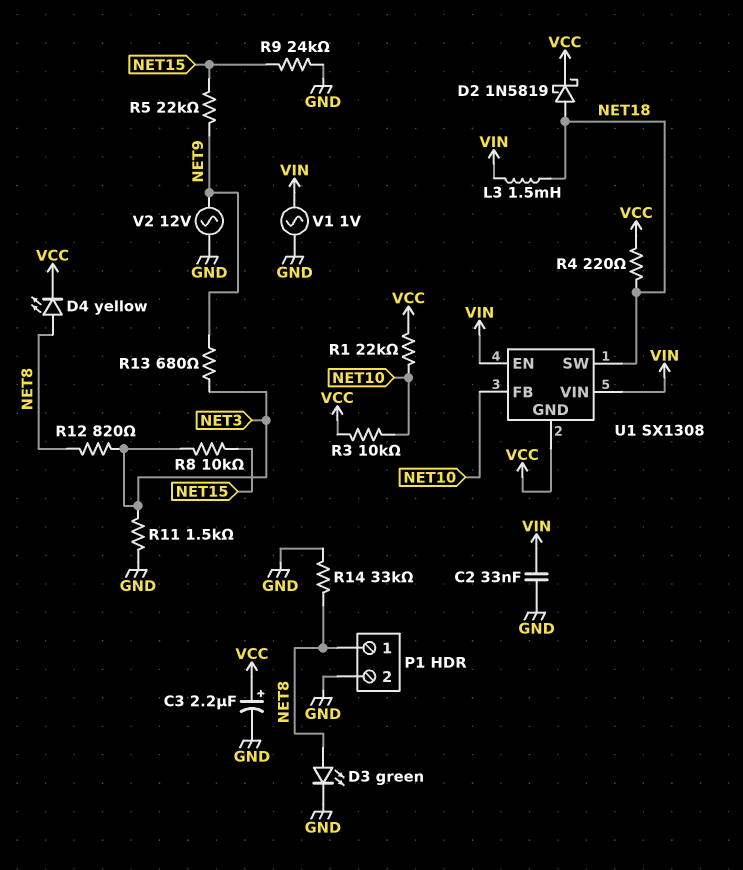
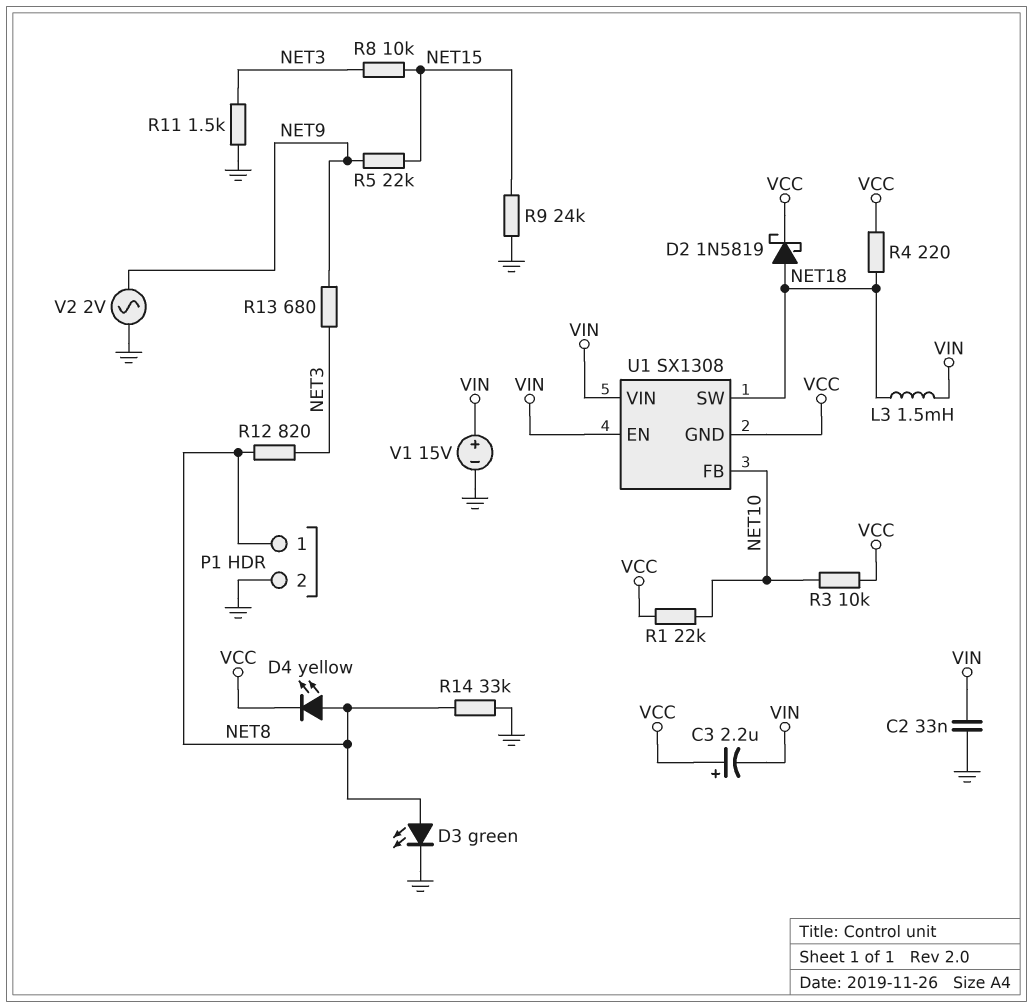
C3: 2.2uF (plus VCC, minus GND) -> 2.2uF (plus VCC, minus VIN)
V1: AC 1V (GND, VIN) -> 15V (plus VIN, minus GND)
V2: AC 12V (GND, NET9) -> AC 2V (GND, NET9)

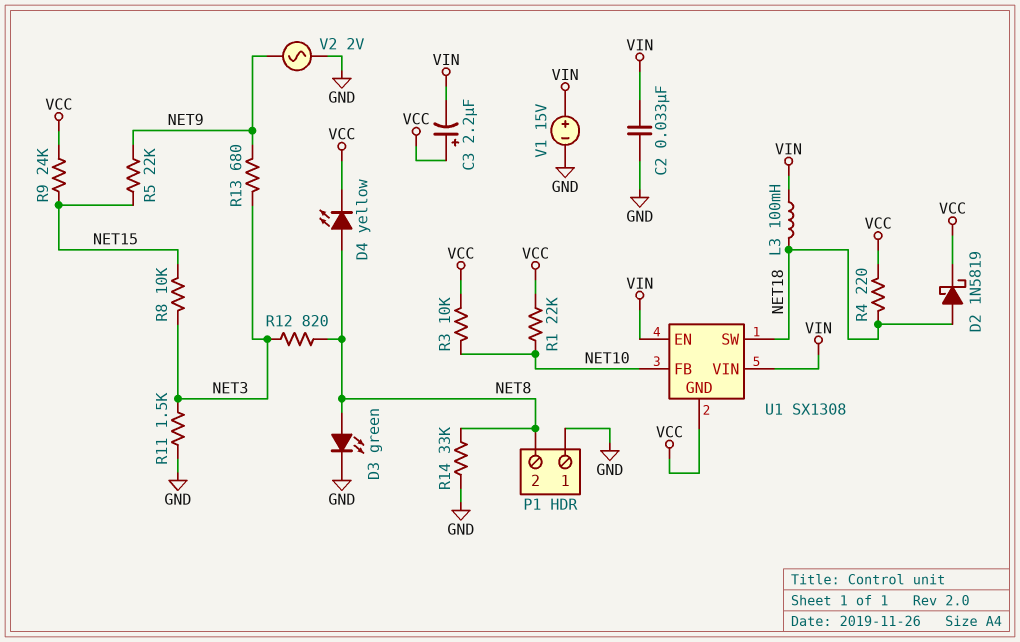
L3: 1.5mH (NET18, VIN) -> 100mH (NET18, VIN)
P1 pin 1: NET8 -> GND
P1 pin 2: GND -> NET8
R9: 24k (GND, NET15) -> 24k (NET15, VCC)

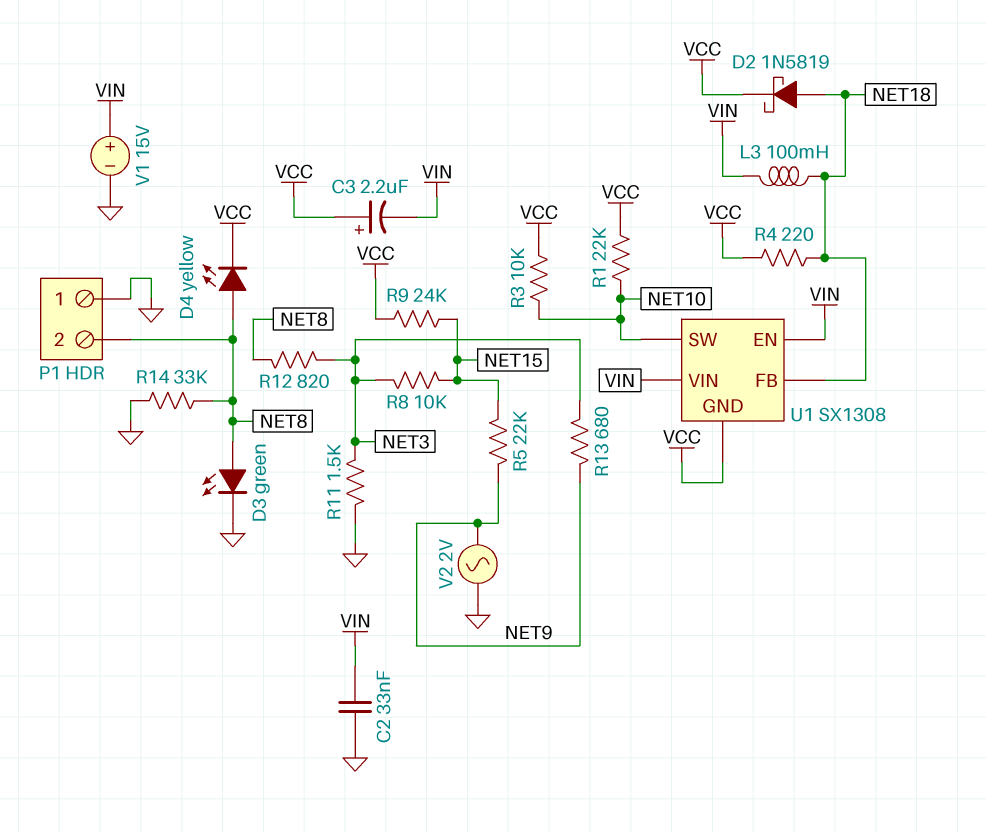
U1 pin FB: NET10 -> NET18
U1 pin SW: NET18 -> NET10

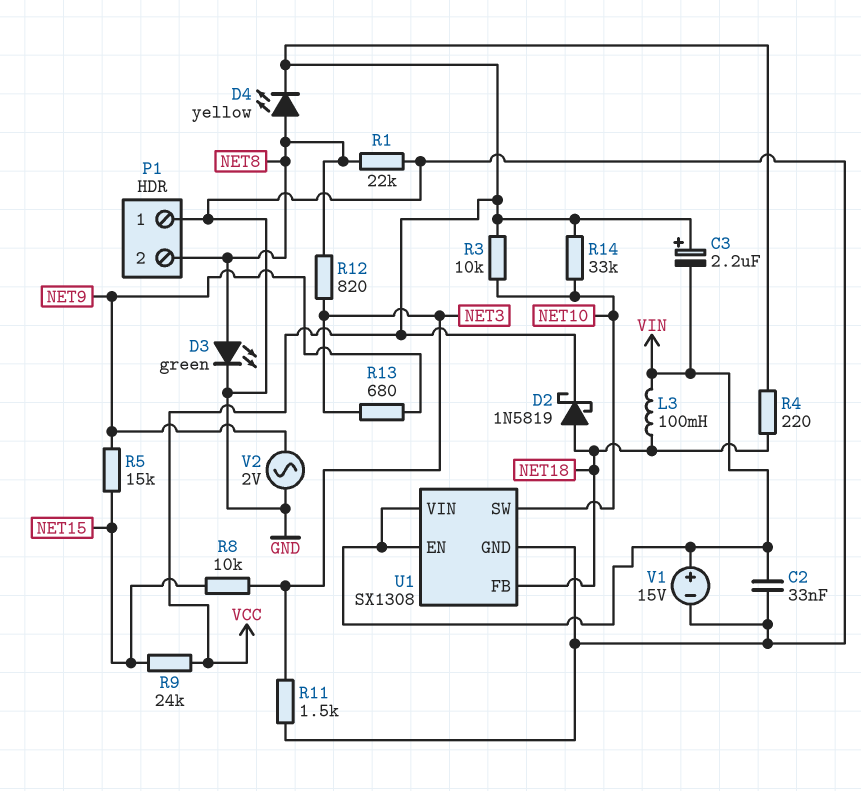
R1: 22k (NET10, VCC) -> 22k (GND, NET8)
R5: 22k (NET9, NET15) -> 15k (NET9, NET15)
R14: 33k (GND, NET8) -> 33k (NET10, VCC)
U1 pin GND: VCC -> GND

